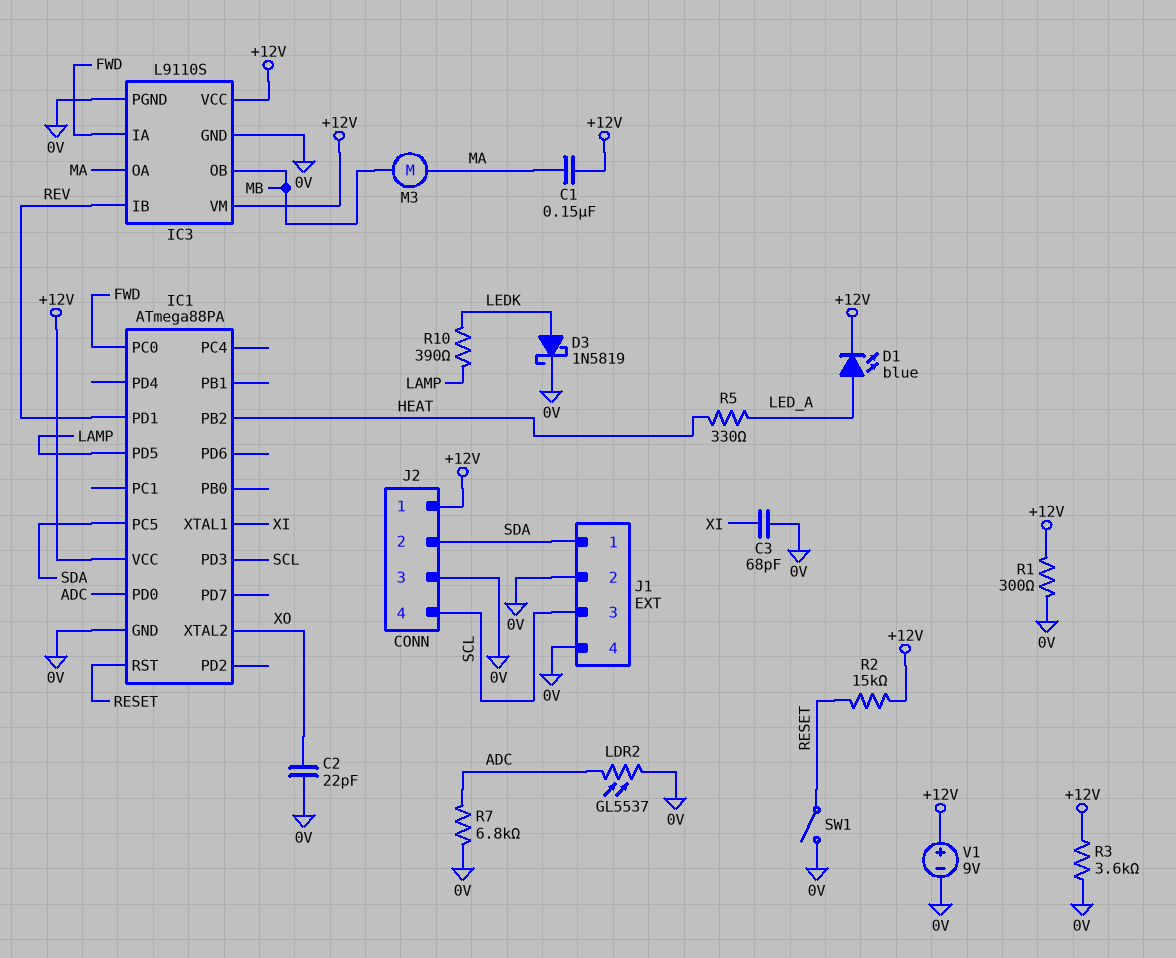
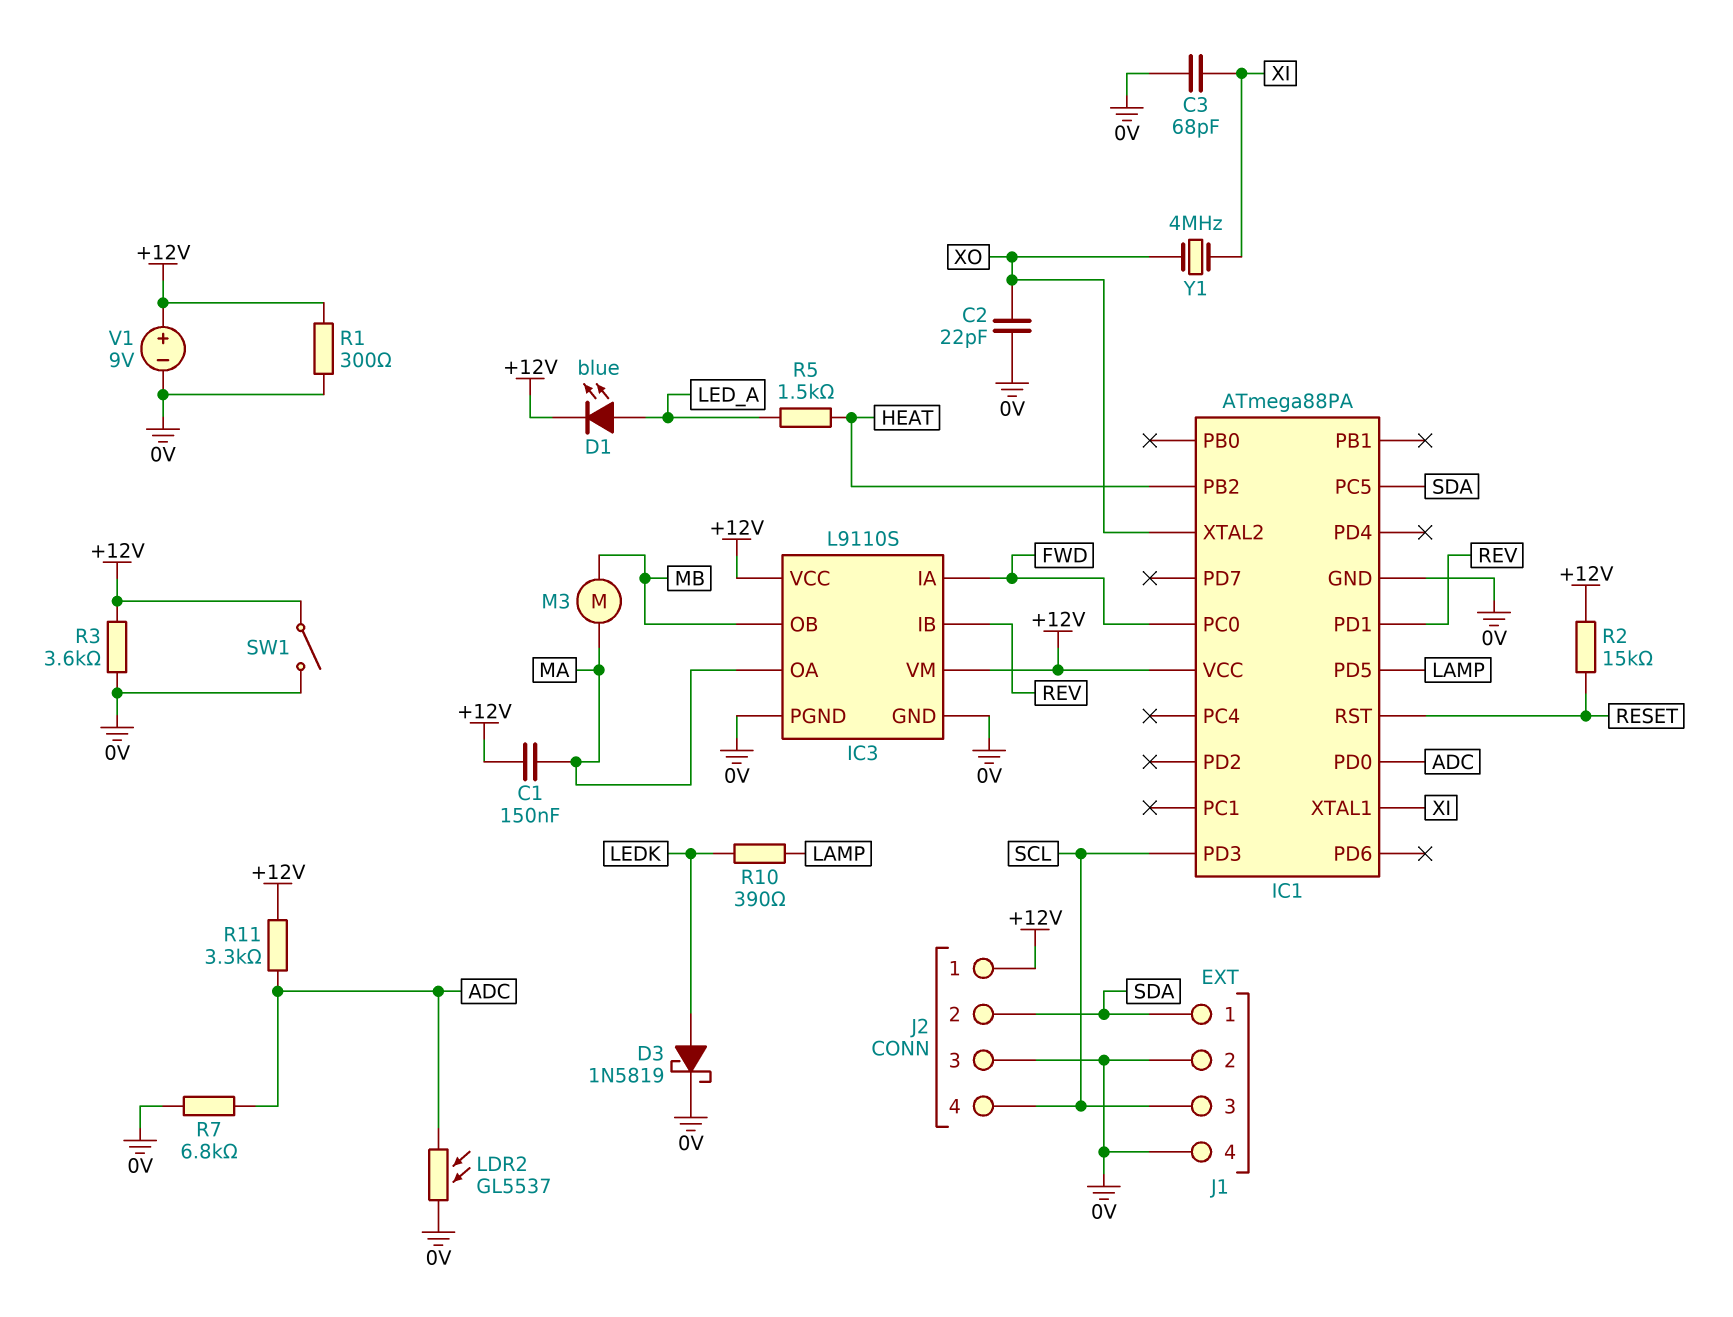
R5: 330 (HEAT, LED_A) -> 1.5k (HEAT, LED_A)
R11: none -> 3.3k (+12V, ADC)
SW1: switch (0V, RESET) -> switch (+12V, 0V)
Y1: none -> 4MHz (XI, XO)

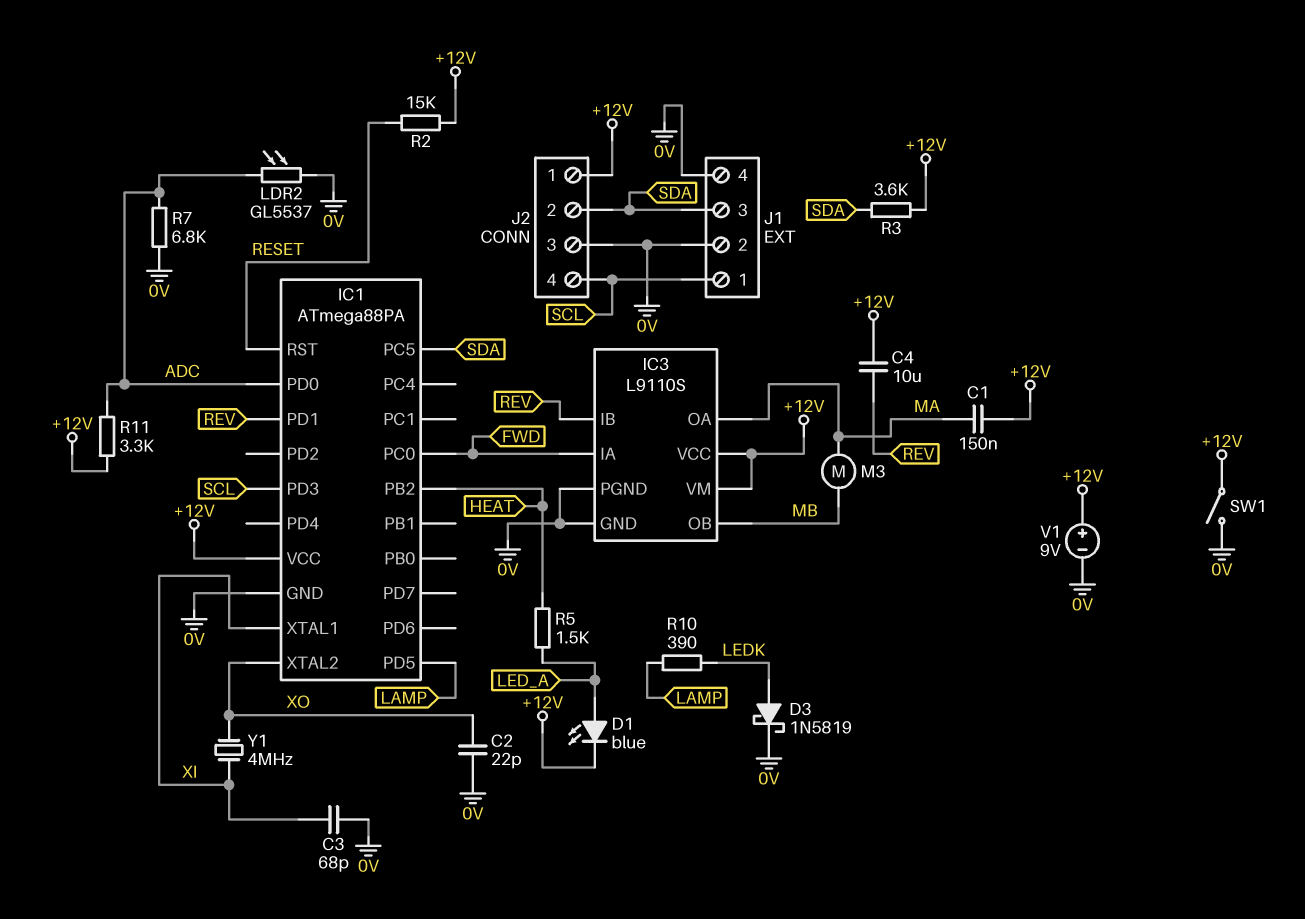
C4: none -> 10uF (+12V, REV)
J1 pin 1: SDA -> SCL
J1 pin 3: SCL -> SDA
R1: 300 (+12V, 0V) -> none
R3: 3.6k (+12V, 0V) -> 3.6k (+12V, SDA)

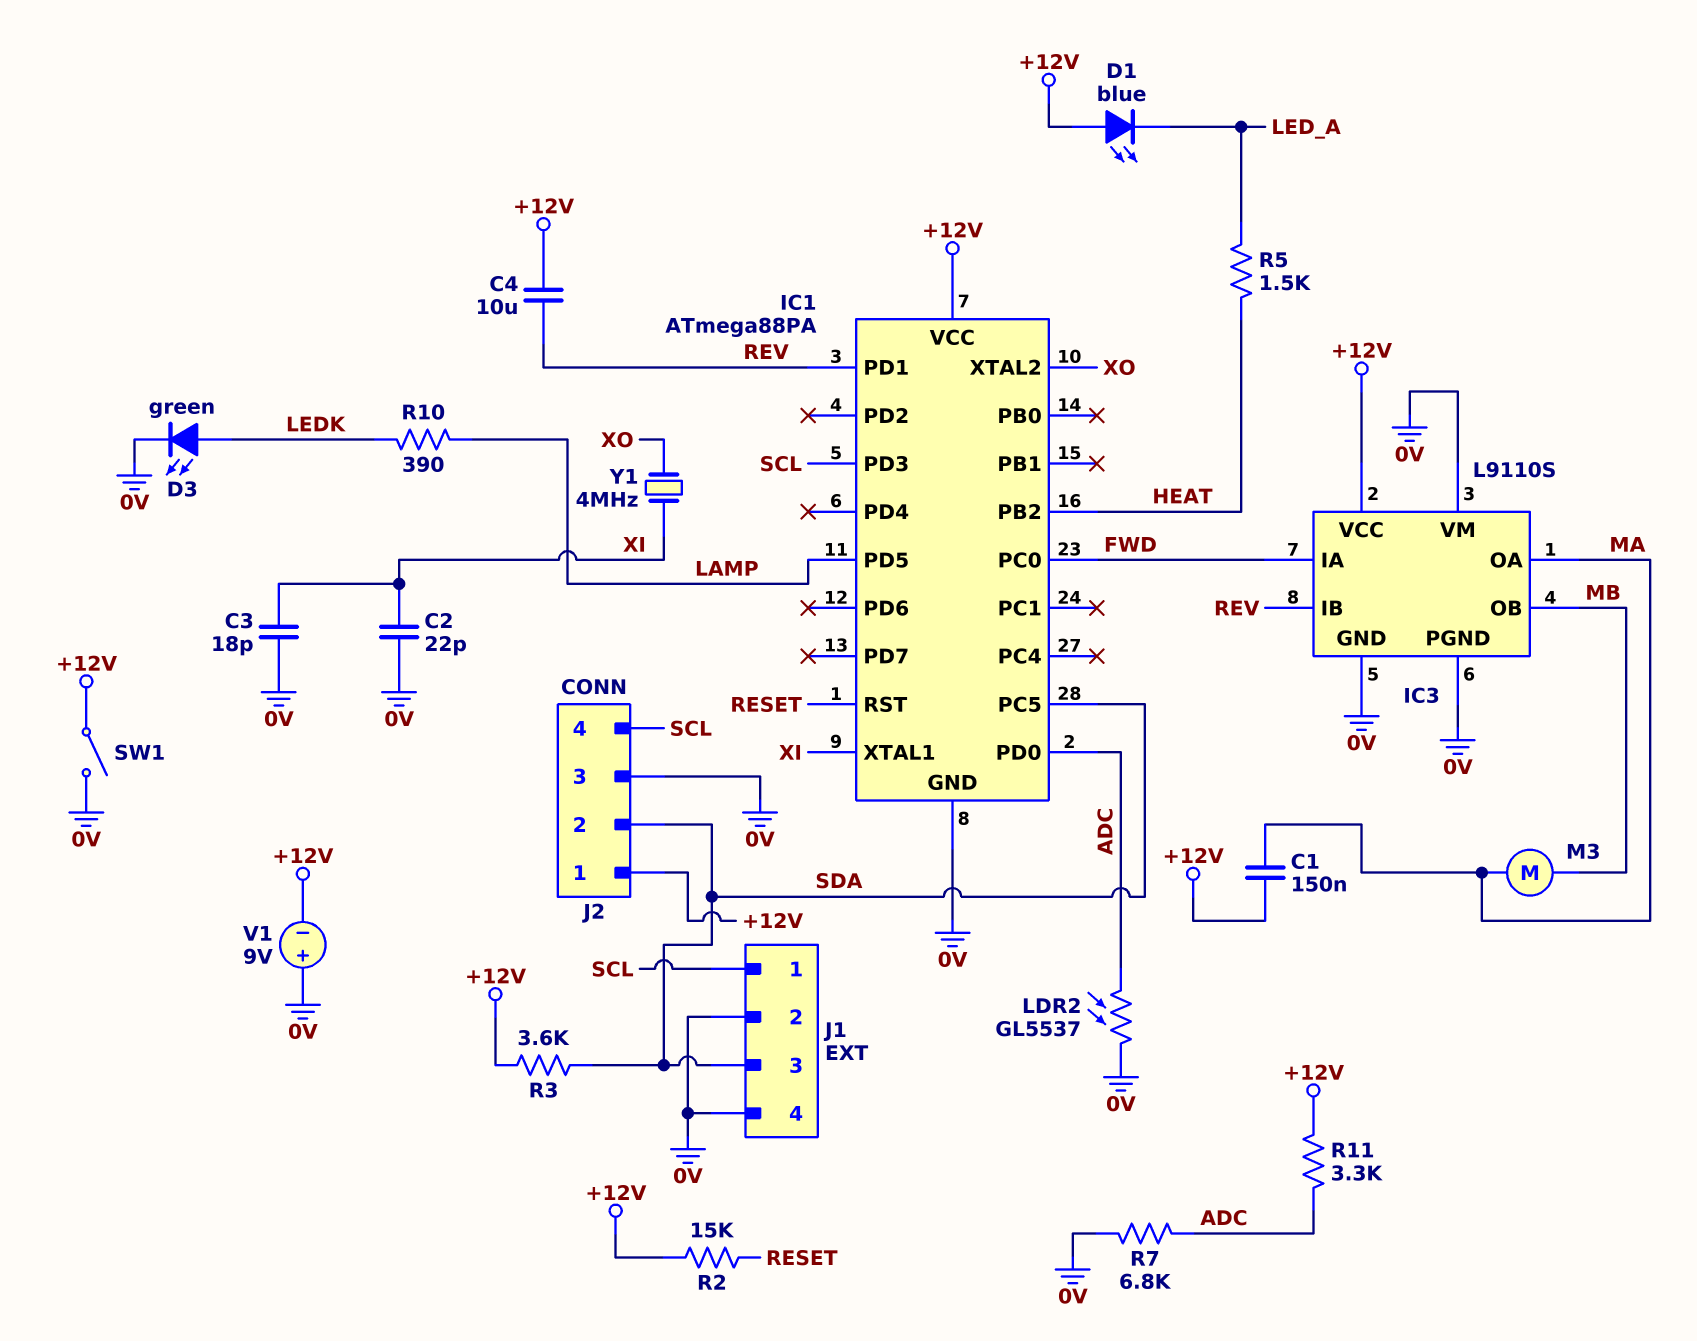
C2: 22pF (0V, XO) -> 22pF (0V, XI)
C3: 68pF (0V, XI) -> 18pF (0V, XI)
D1: LED blue (A LED_A, K +12V) -> LED blue (A +12V, K LED_A)
D3: schottky 1N5819 (A LEDK, K 0V) -> LED green (A LEDK, K 0V)
IC3 pin VM: +12V -> 0V
V1: 9V (plus +12V, minus 0V) -> 9V (plus 0V, minus +12V)

